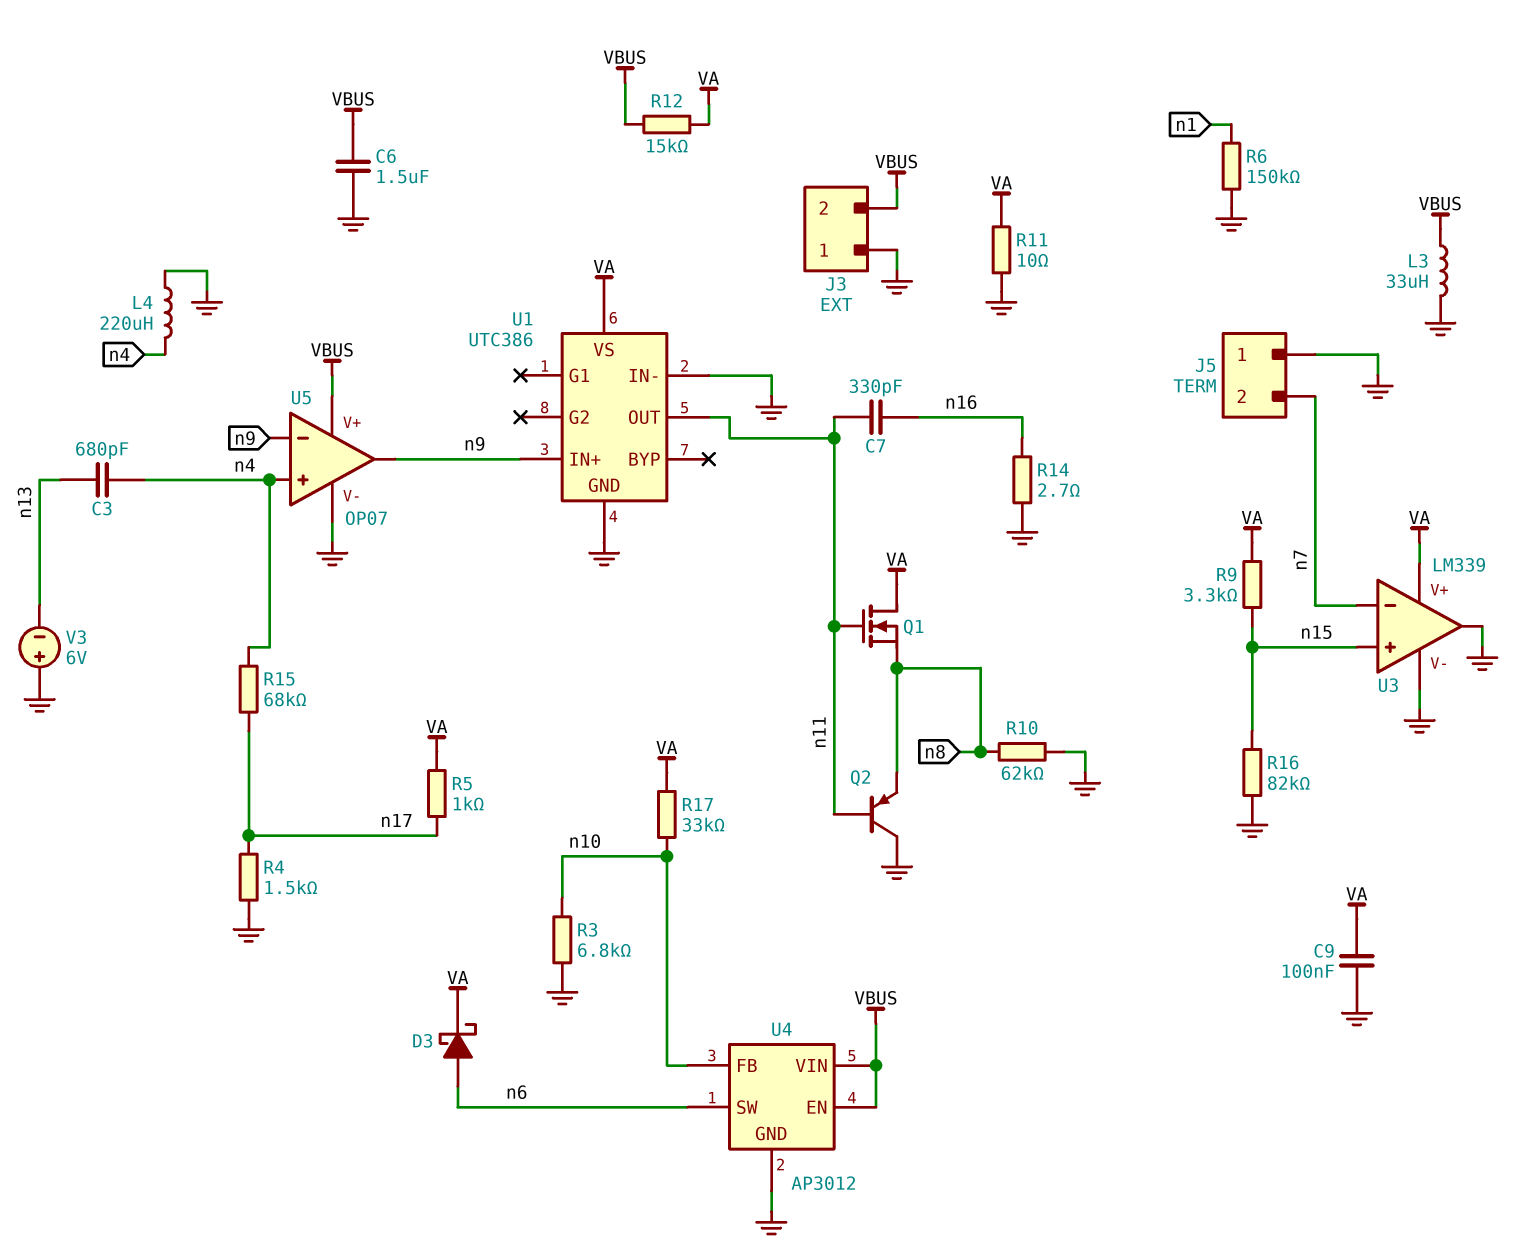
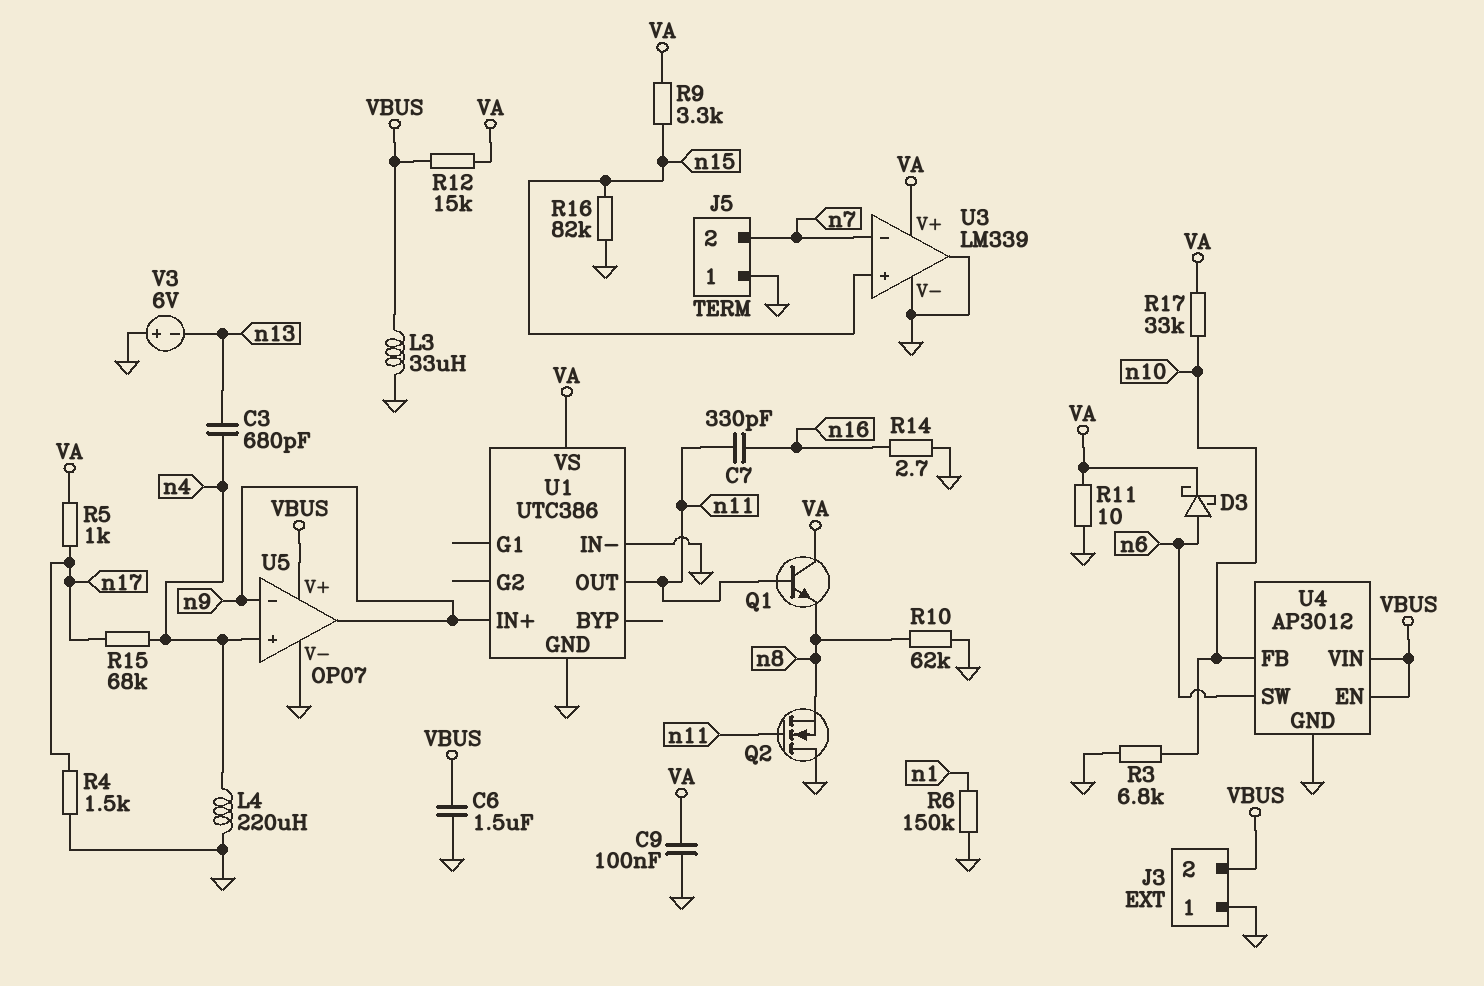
Q1: NMOS (G n11, D VA, S n8) -> NPN (B n11, C VA, E n8)
Q2: PNP (B n11, C GND, E n8) -> NMOS (G n11, D GND, S n8)

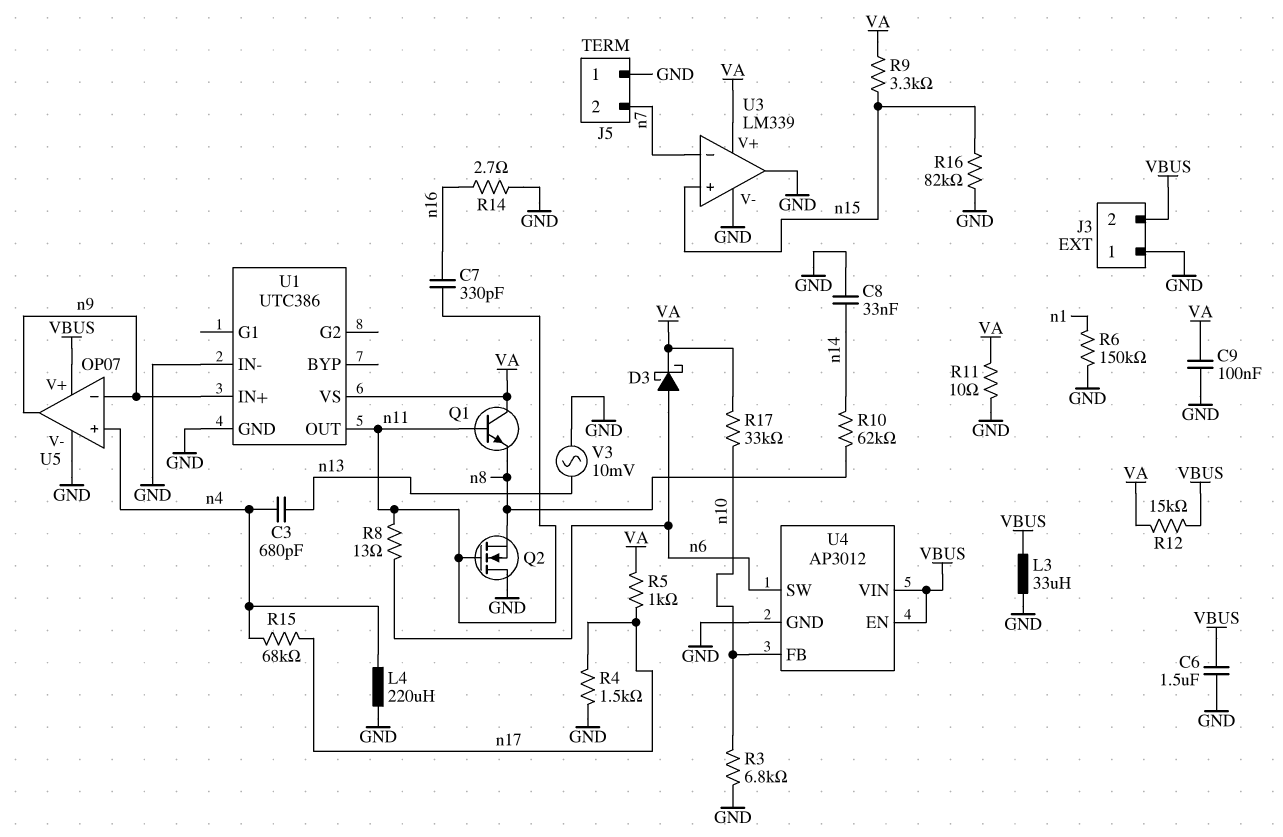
C8: none -> 33nF (GND, n14)
R8: none -> 13 (n6, n11)
R10: 62k (GND, n8) -> 62k (n8, n14)
V3: 6V (plus GND, minus n13) -> AC 10mV (GND, n13)

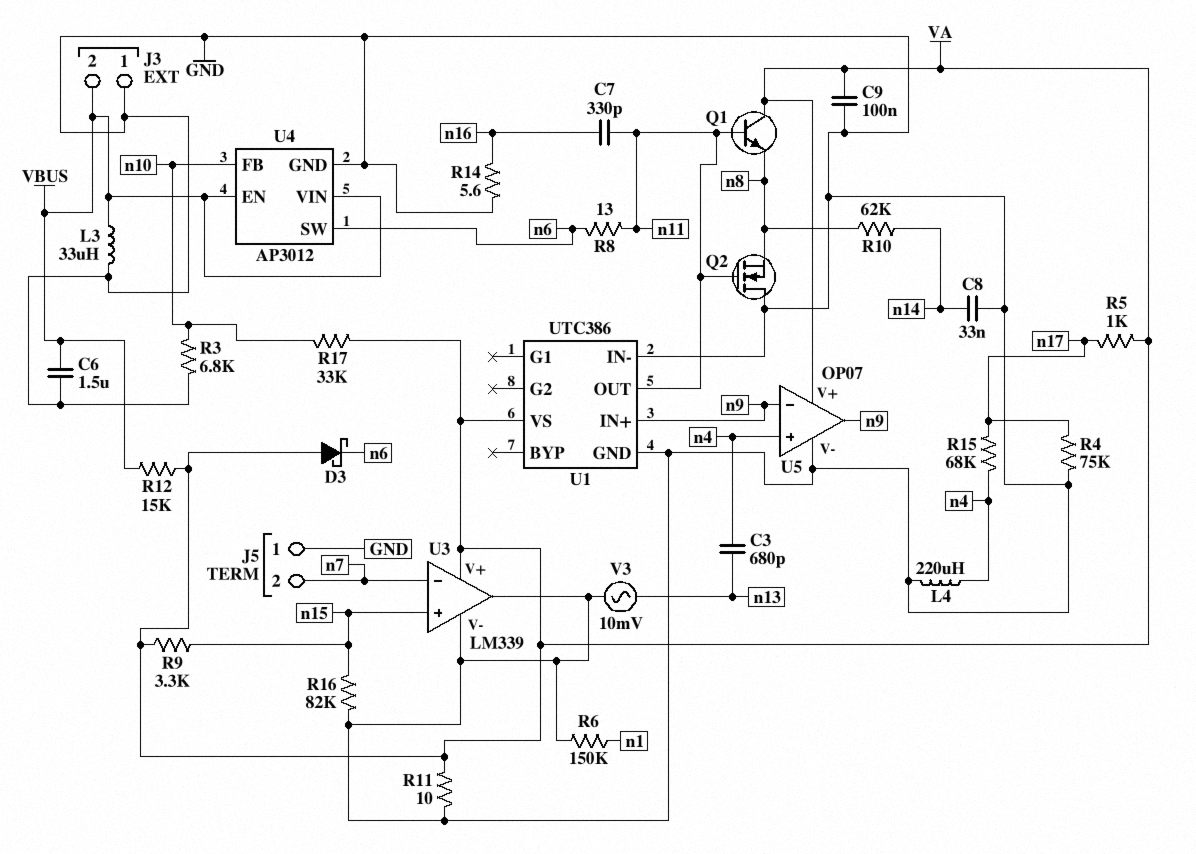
D3: schottky (A n6, K VA) -> schottky (A VA, K n6)
R4: 1.5k (GND, n17) -> 75k (GND, n17)
R14: 2.7 (GND, n16) -> 5.6 (GND, n16)
U5 pin V+: VBUS -> VA

